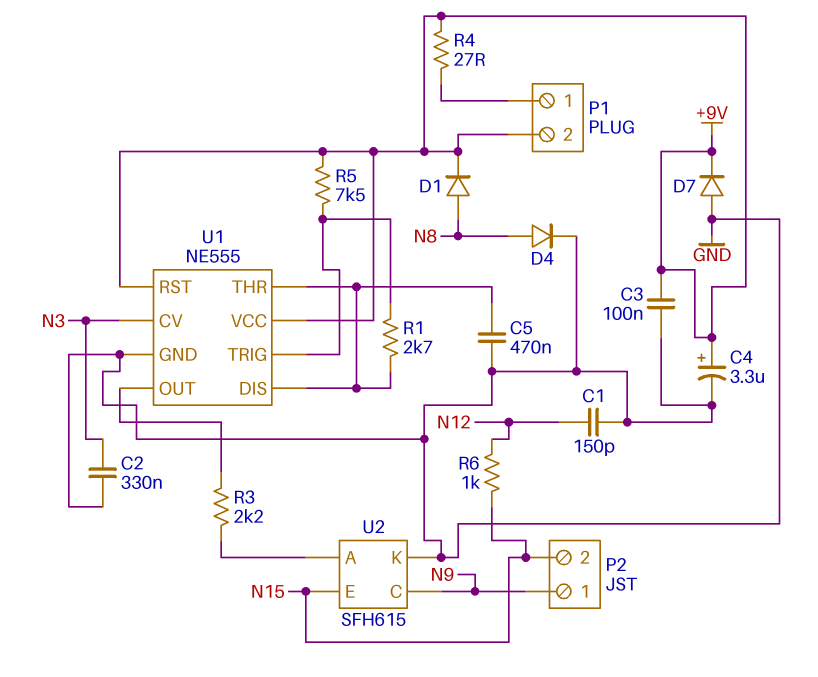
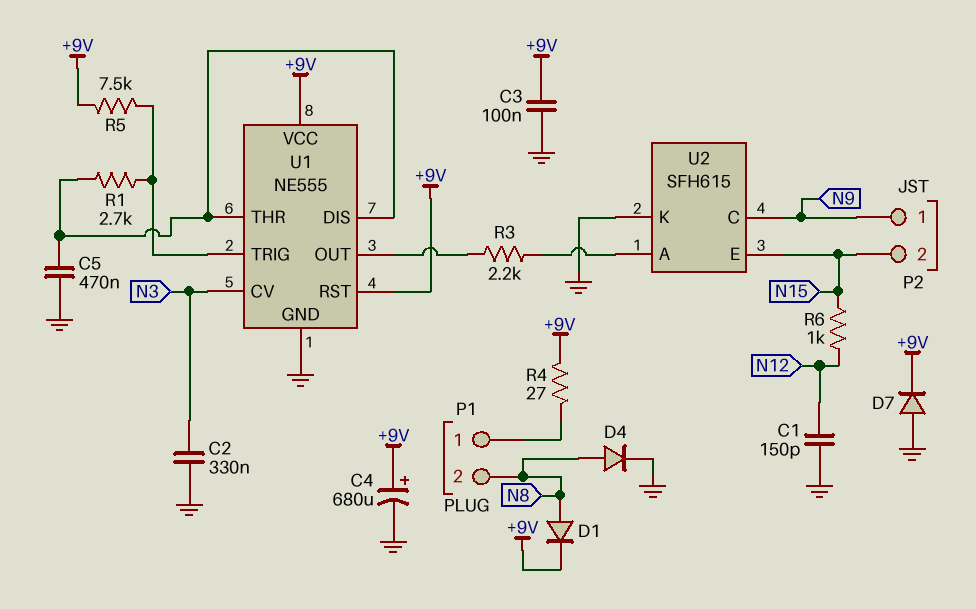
C4: 3.3uF (plus +9V, minus GND) -> 680uF (plus +9V, minus GND)
P1 pin 2: +9V -> N8

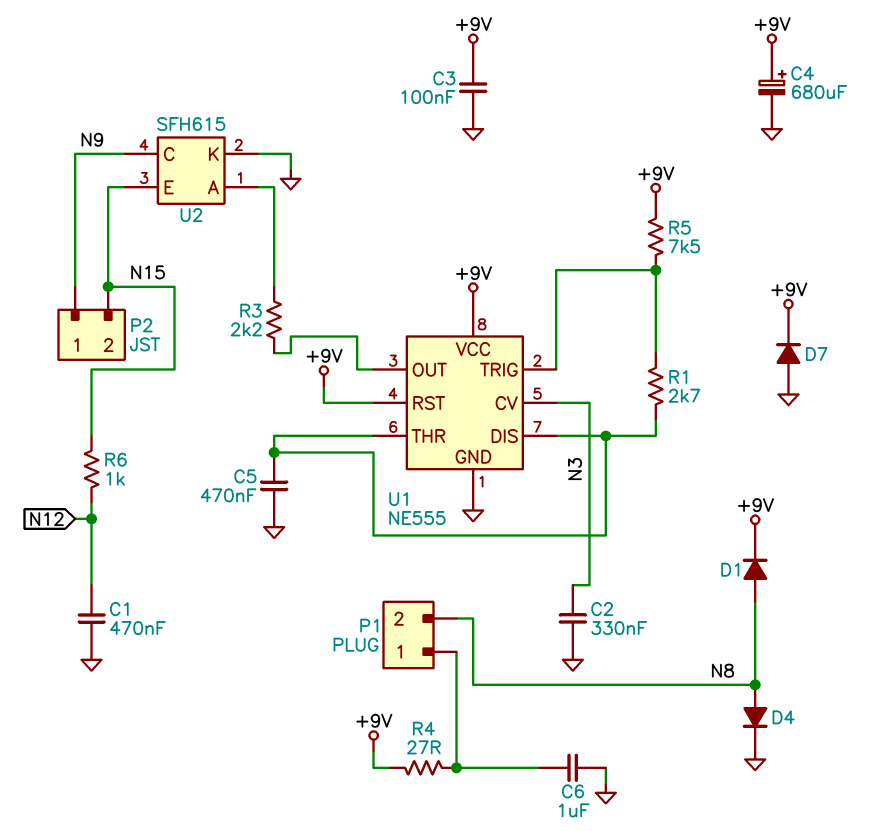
C1: 150pF (GND, N12) -> 470nF (GND, N12)
C6: none -> 1uF (GND, P1/1)

